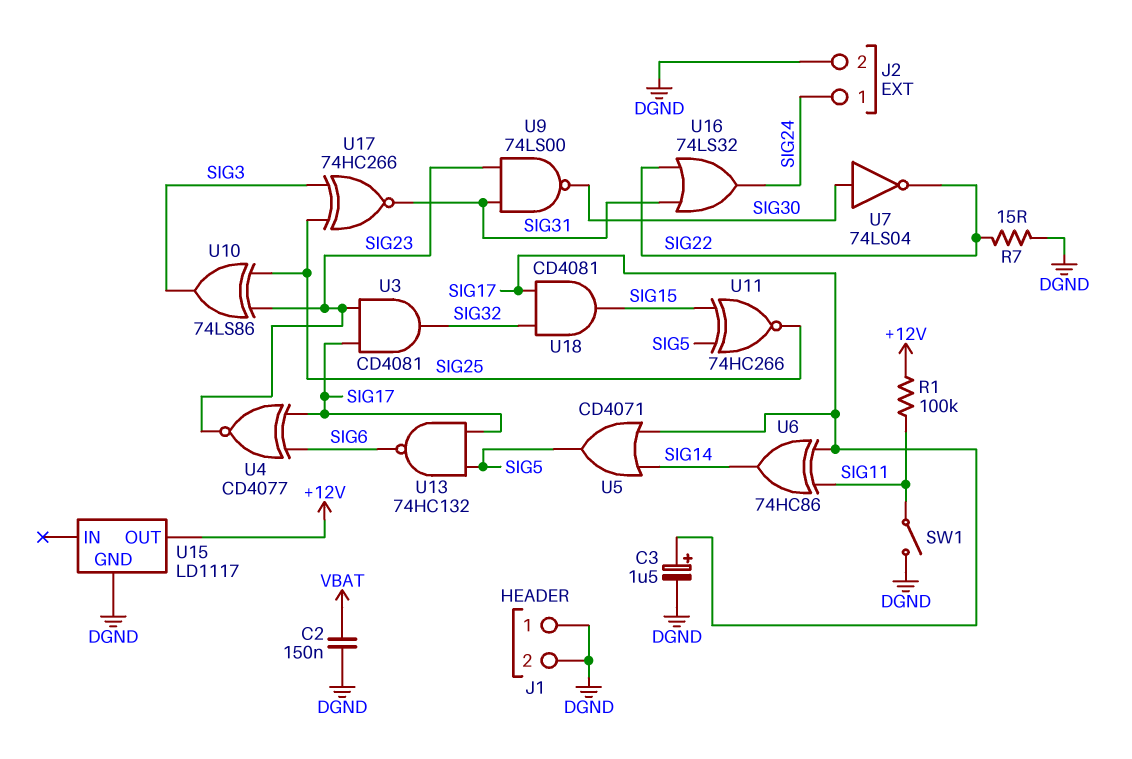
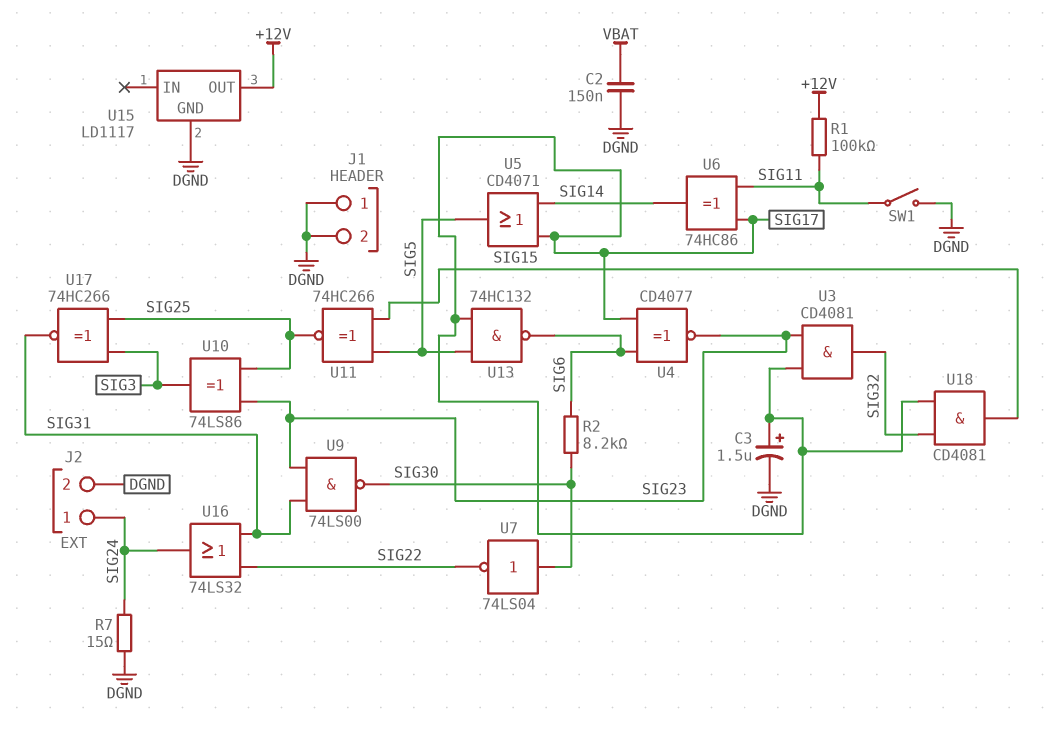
R2: none -> 8.2k (SIG6, SIG30)
R7: 15 (DGND, SIG22) -> 15 (DGND, SIG24)

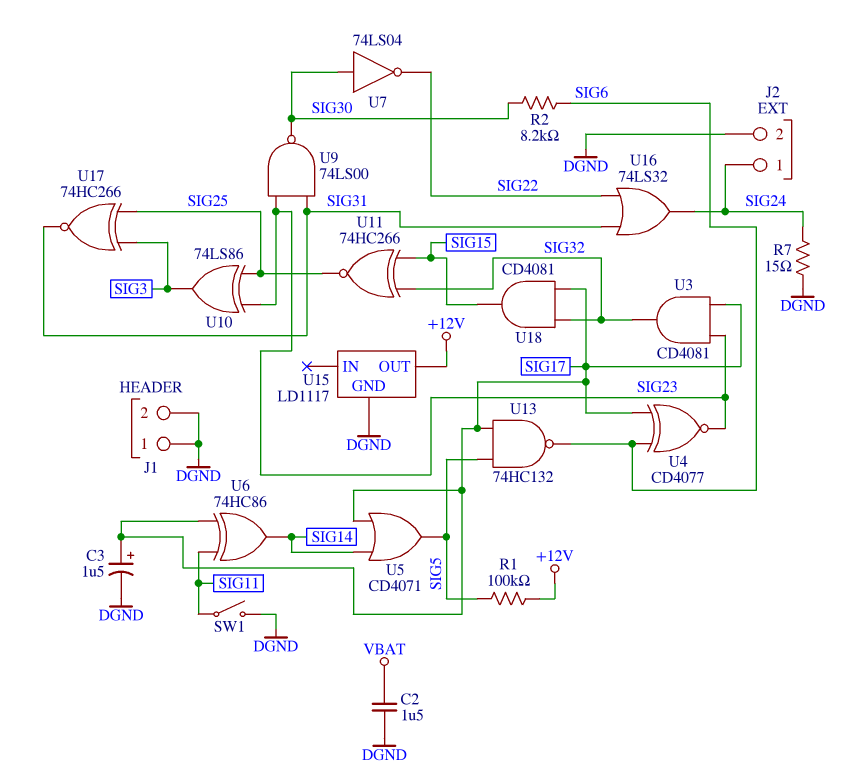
C2: 150nF (DGND, VBAT) -> 1.5uF (DGND, VBAT)
R1: 100k (+12V, SIG11) -> 100k (+12V, SIG5)
U11: XNOR 74HC266 (in SIG5, in SIG15, out SIG25) -> XNOR 74HC266 (in SIG15, in SIG32, out SIG25)

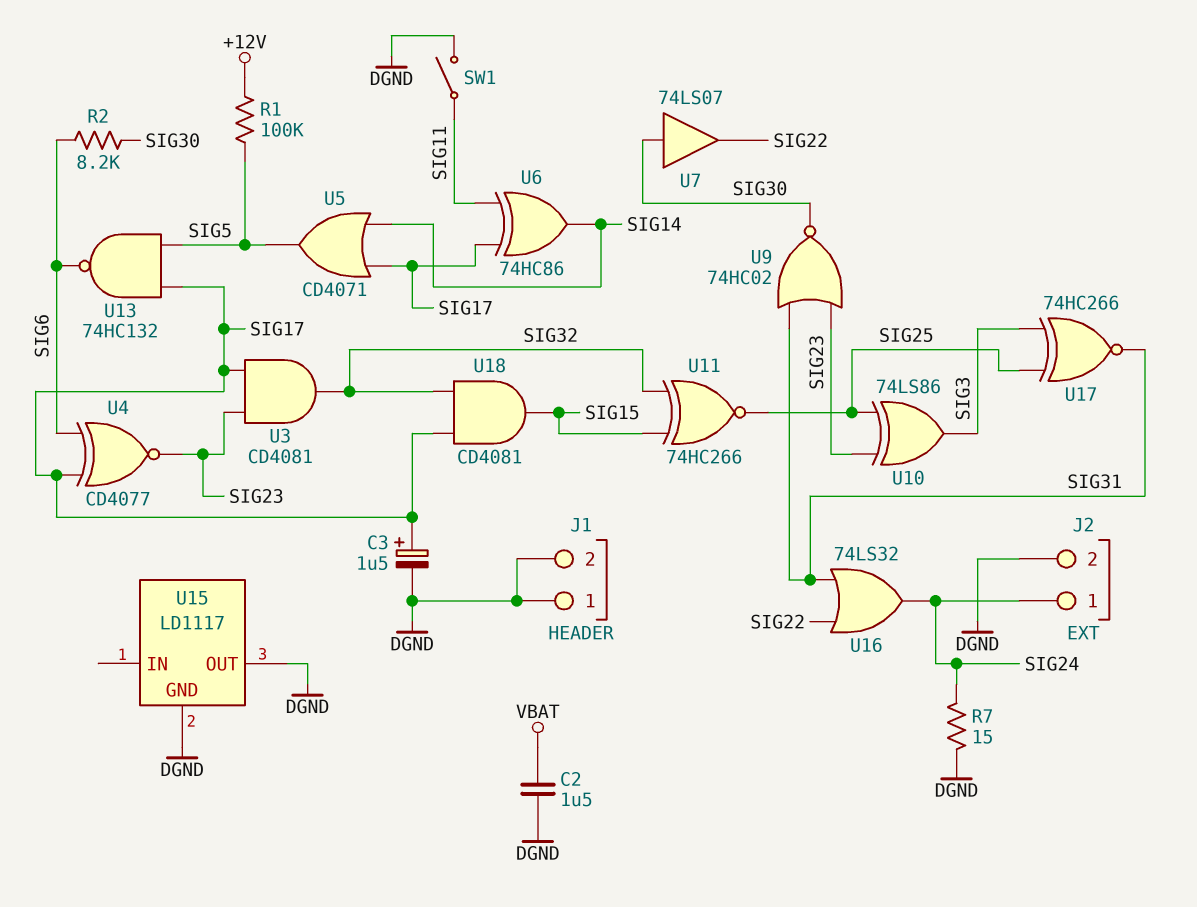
U7: NOT 74LS04 (in SIG30, out SIG22) -> buffer 74LS07 (in SIG30, out SIG22)
U9: NAND 74LS00 (in SIG23, in SIG31, out SIG30) -> NOR 74HC02 (in SIG23, in SIG31, out SIG30)
U15 pin OUT: +12V -> DGND

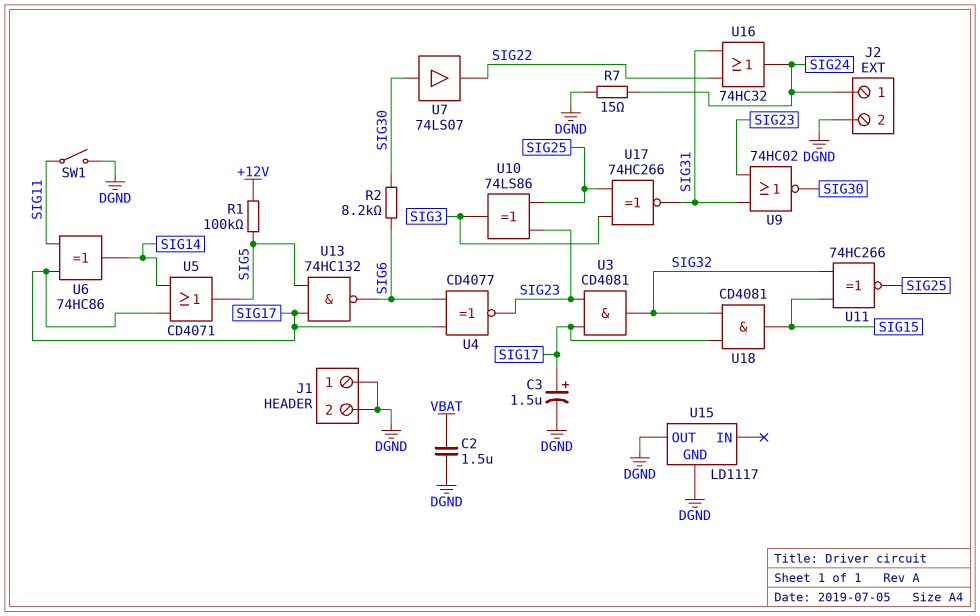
U16: OR 74LS32 (in SIG22, in SIG31, out SIG24) -> OR 74HC32 (in SIG22, in SIG31, out SIG24)

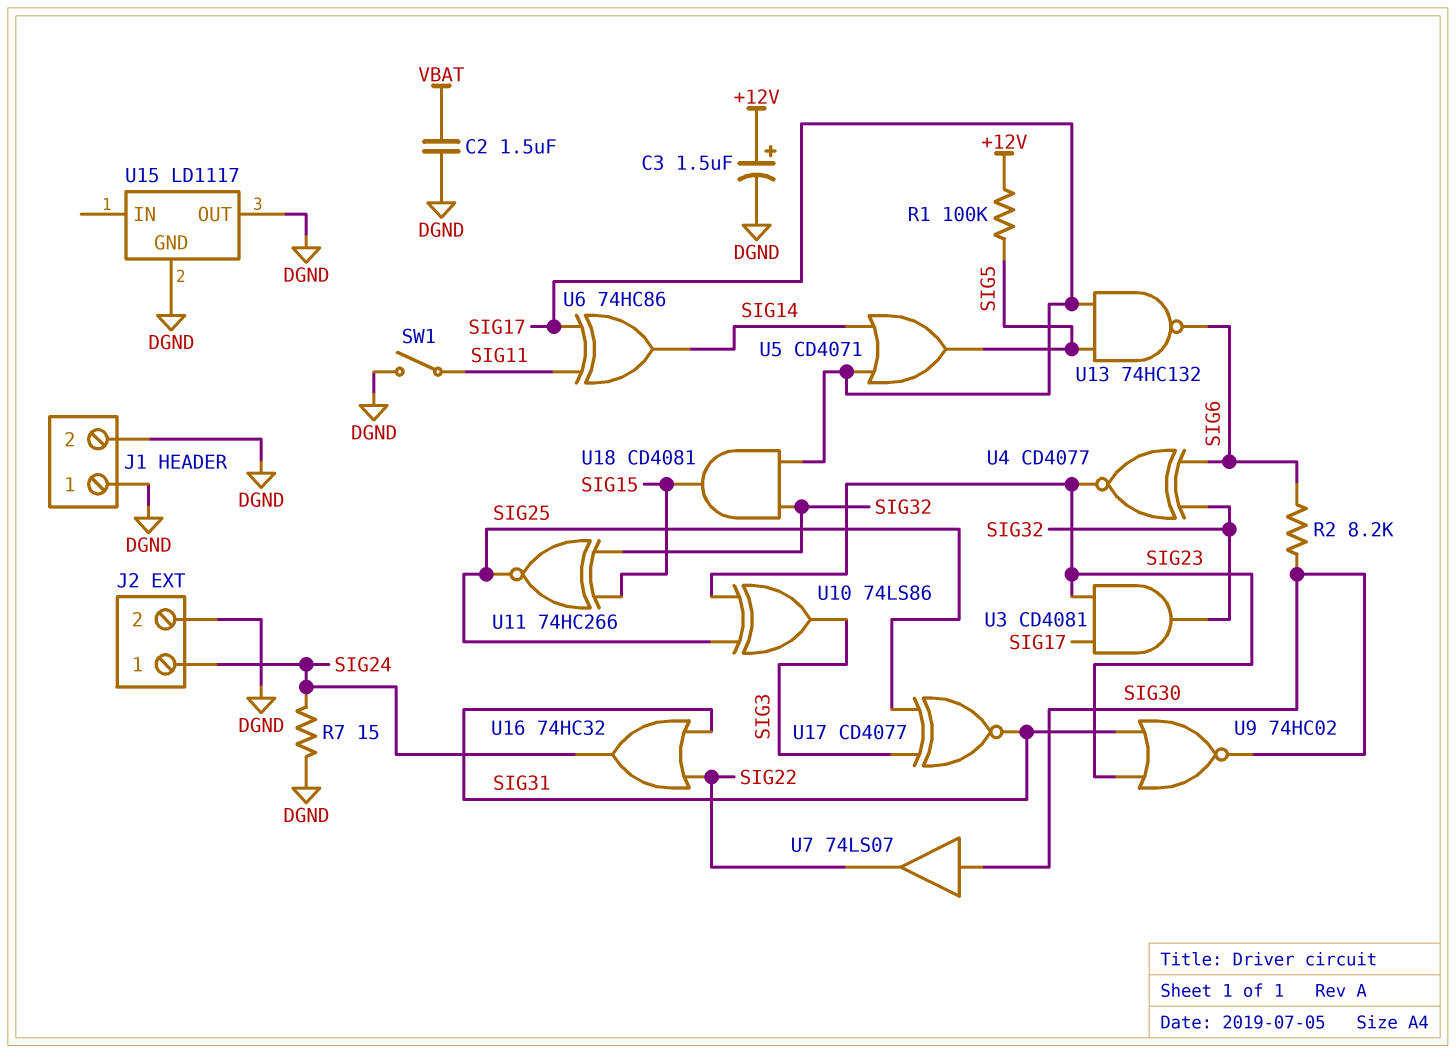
C3: 1.5uF (plus SIG17, minus DGND) -> 1.5uF (plus +12V, minus DGND)
U4: XNOR CD4077 (in SIG6, in SIG17, out SIG23) -> XNOR CD4077 (in SIG6, in SIG32, out SIG23)
U17: XNOR 74HC266 (in SIG3, in SIG25, out SIG31) -> XNOR CD4077 (in SIG3, in SIG25, out SIG31)

